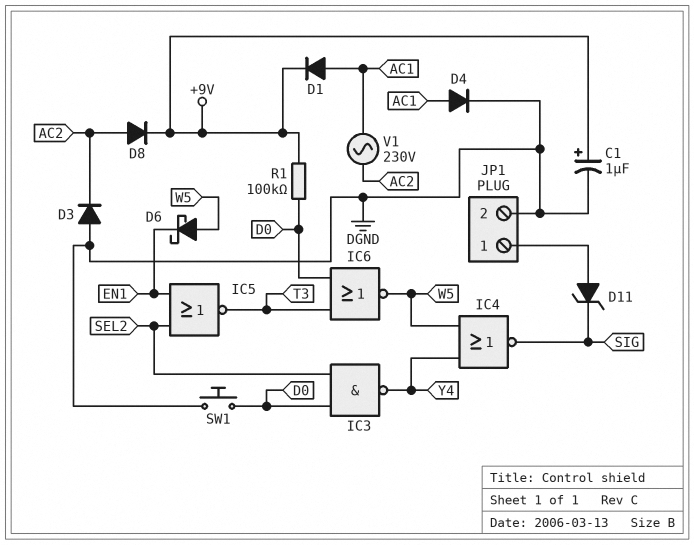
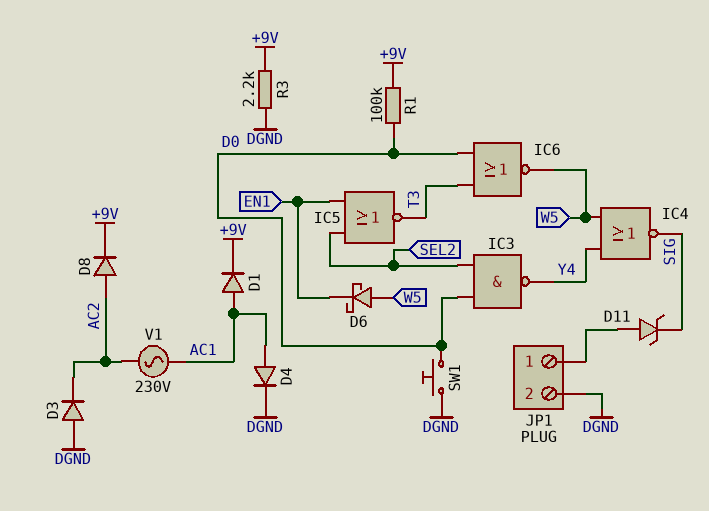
C1: 1uF (plus +9V, minus DGND) -> none
R3: none -> 2.2k (+9V, DGND)

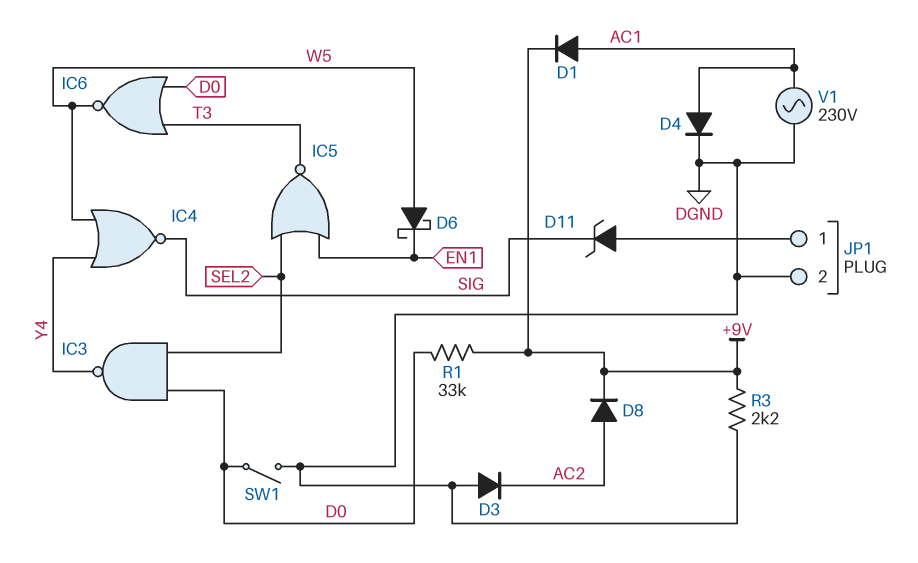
R1: 100k (+9V, D0) -> 33k (+9V, D0)
SW1: button (D0, DGND) -> switch (D0, DGND)
V1: AC 230V (AC1, AC2) -> AC 230V (AC1, DGND)

